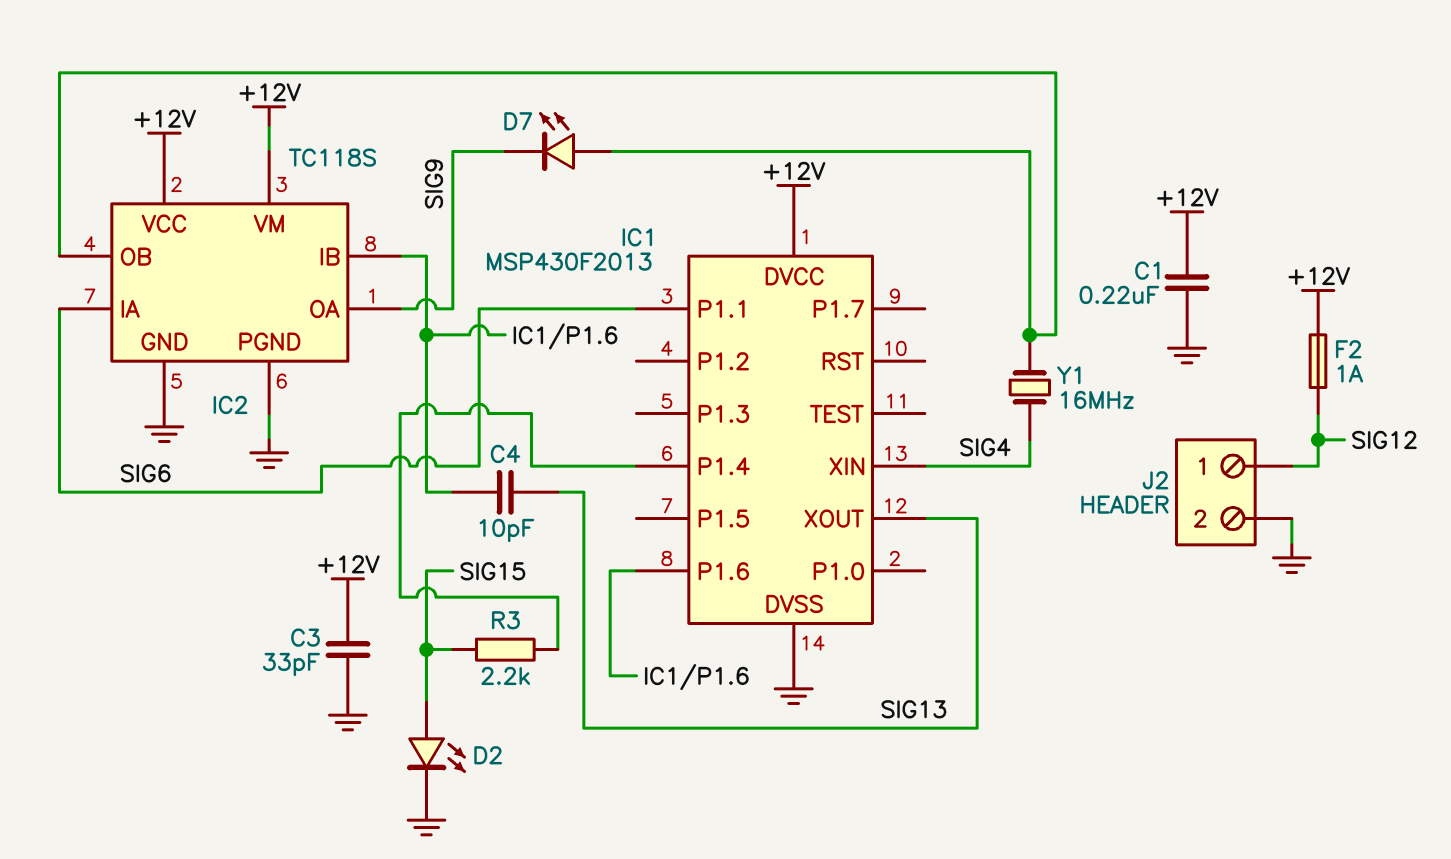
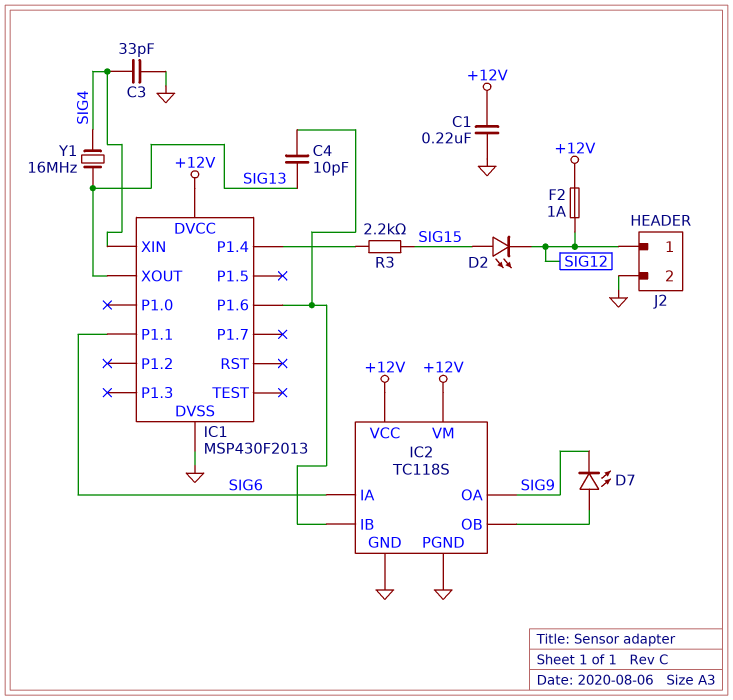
C3: 33pF (+12V, GND) -> 33pF (GND, SIG4)
D2: LED (A SIG15, K GND) -> LED (A SIG15, K SIG12)
Y1: 16MHz (IC2/OB, SIG4) -> 16MHz (SIG4, SIG13)

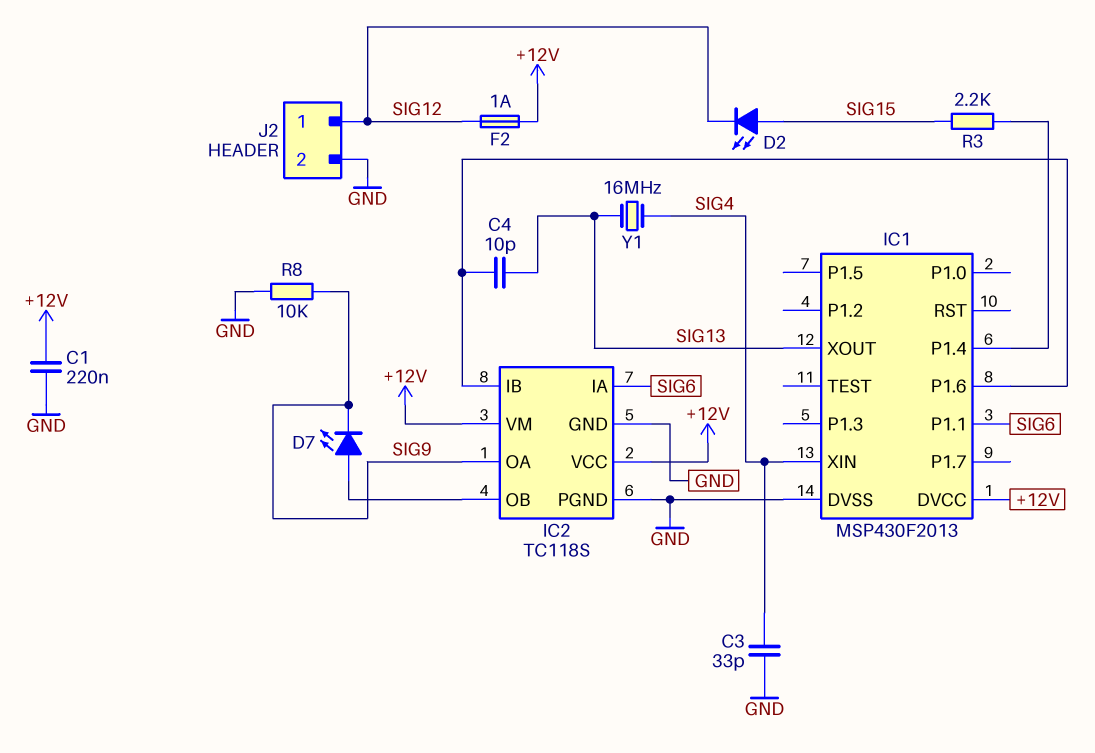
R8: none -> 10k (GND, SIG9)

